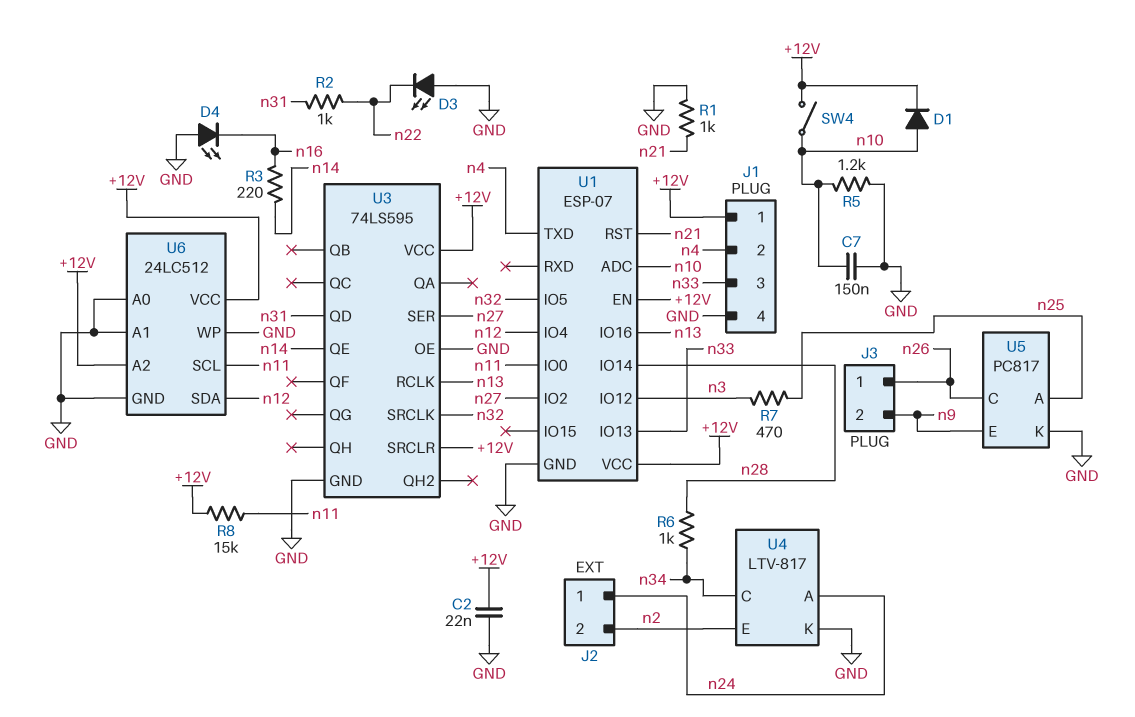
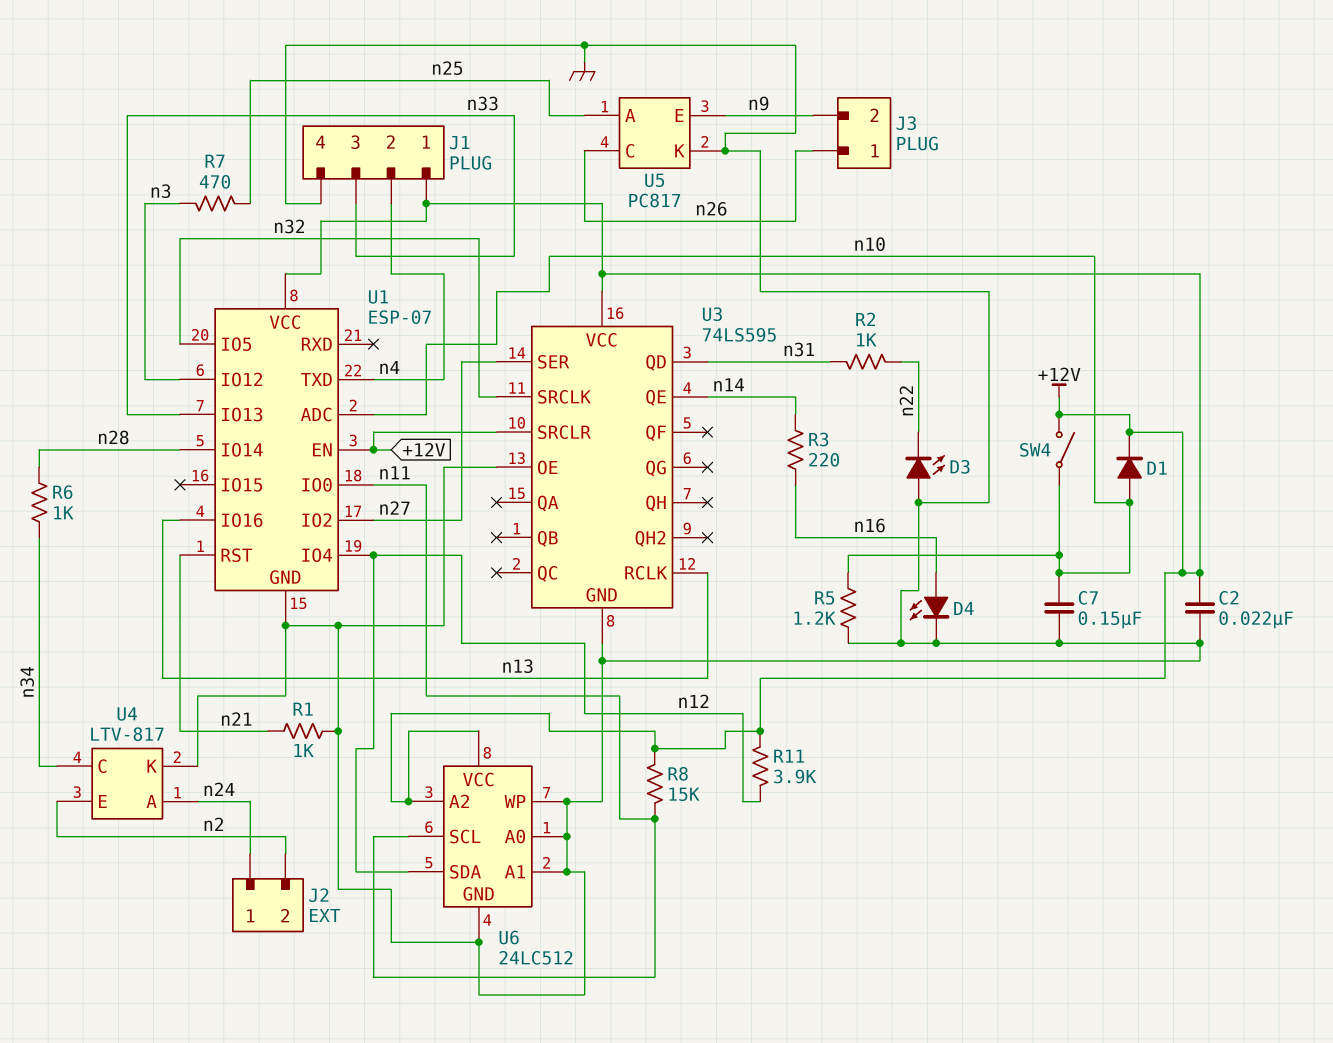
D4: LED (A GND, K n16) -> LED (A n16, K GND)
R11: none -> 3.9k (+12V, n12)

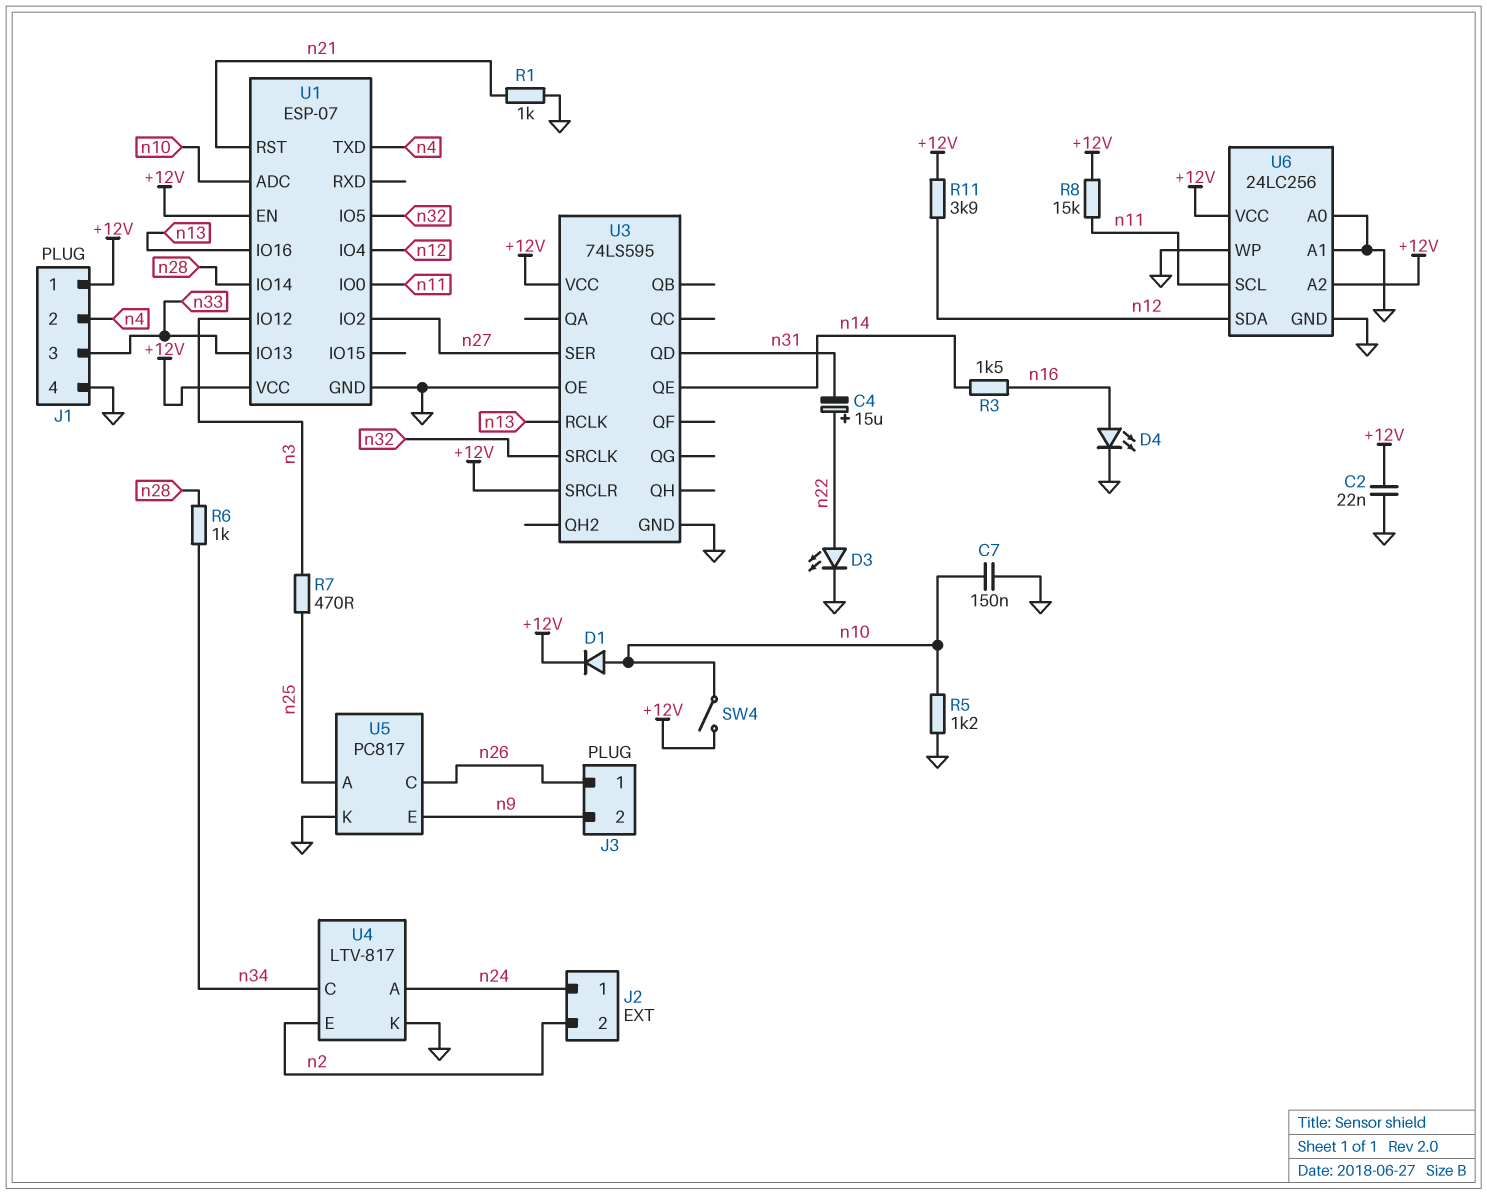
C4: none -> 15uF (plus n22, minus n31)
D3: LED (A GND, K n22) -> LED (A n22, K GND)
R2: 1k (n22, n31) -> none
R3: 220 (n14, n16) -> 1.5k (n14, n16)
U6: 24LC512 -> 24LC256

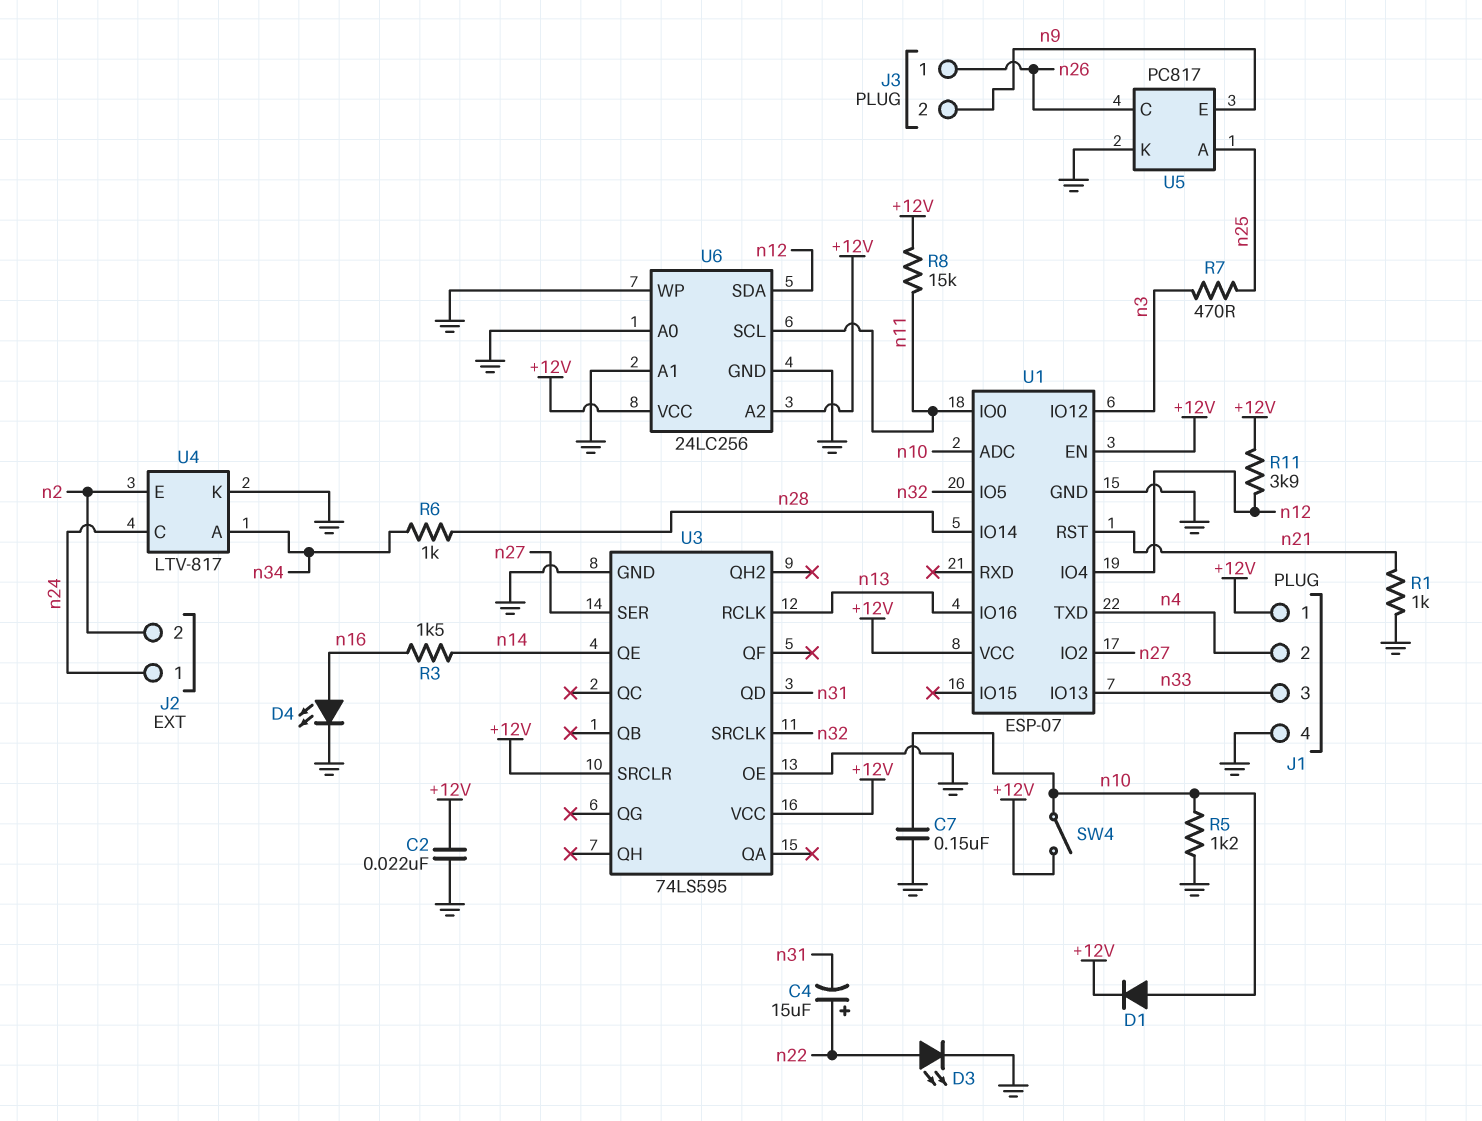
U4 pin A: n24 -> n34
U4 pin C: n34 -> n24

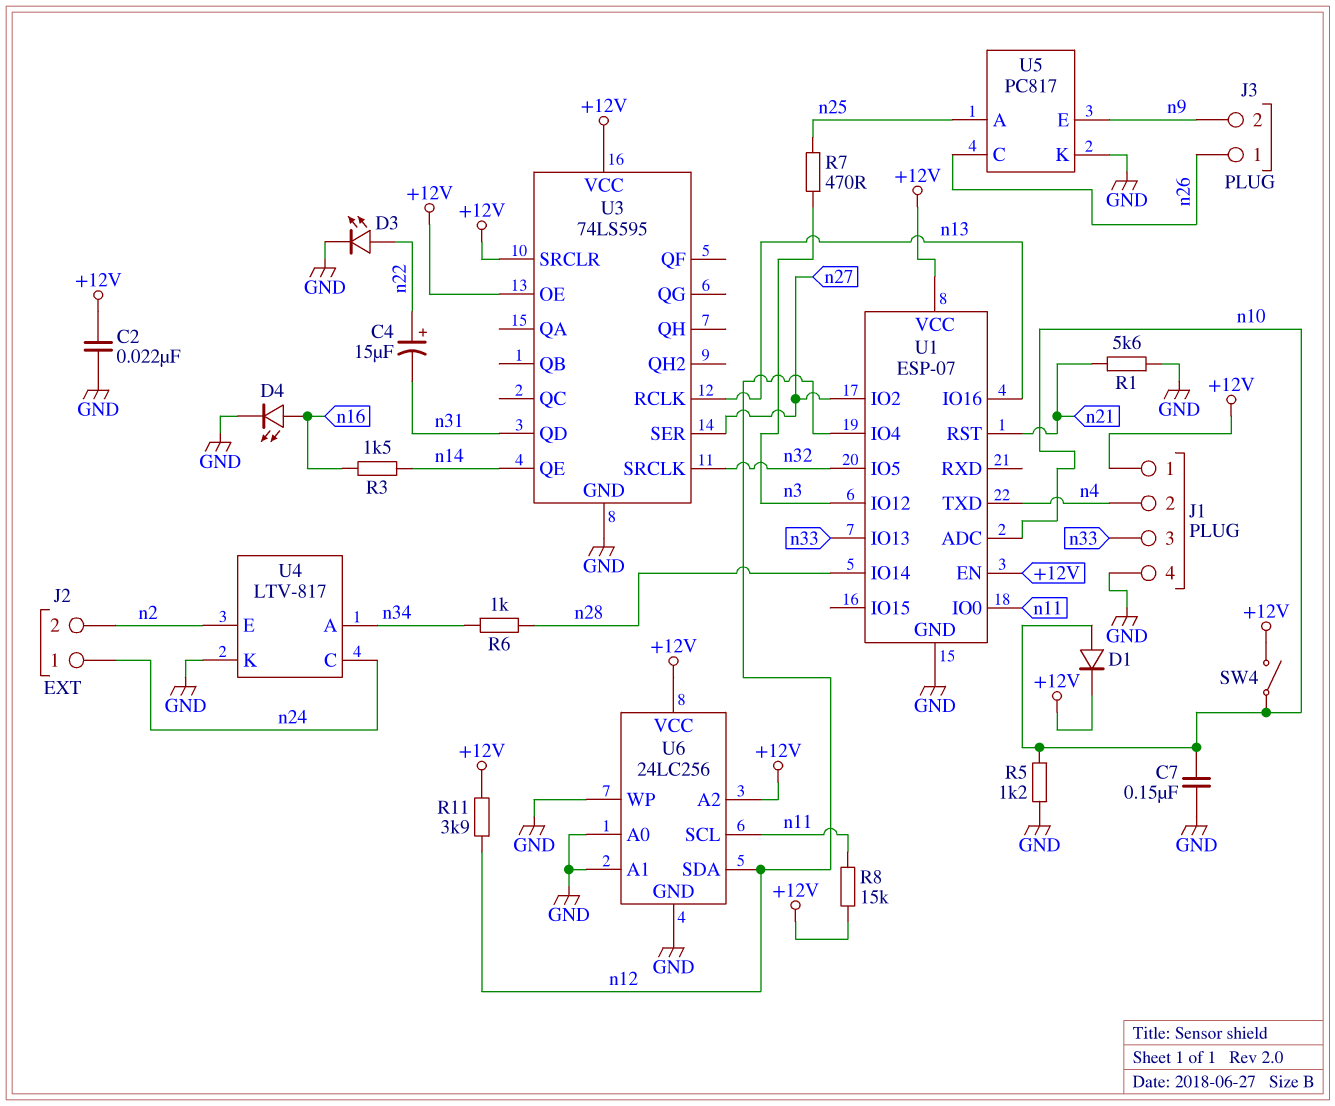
R1: 1k (GND, n21) -> 5.6k (GND, n21)
U3 pin OE: GND -> +12V

